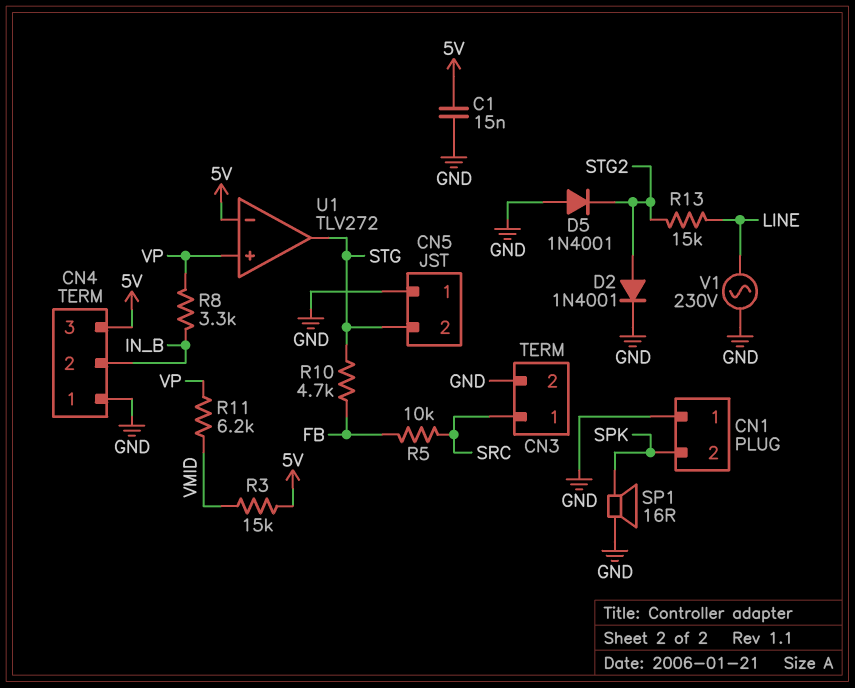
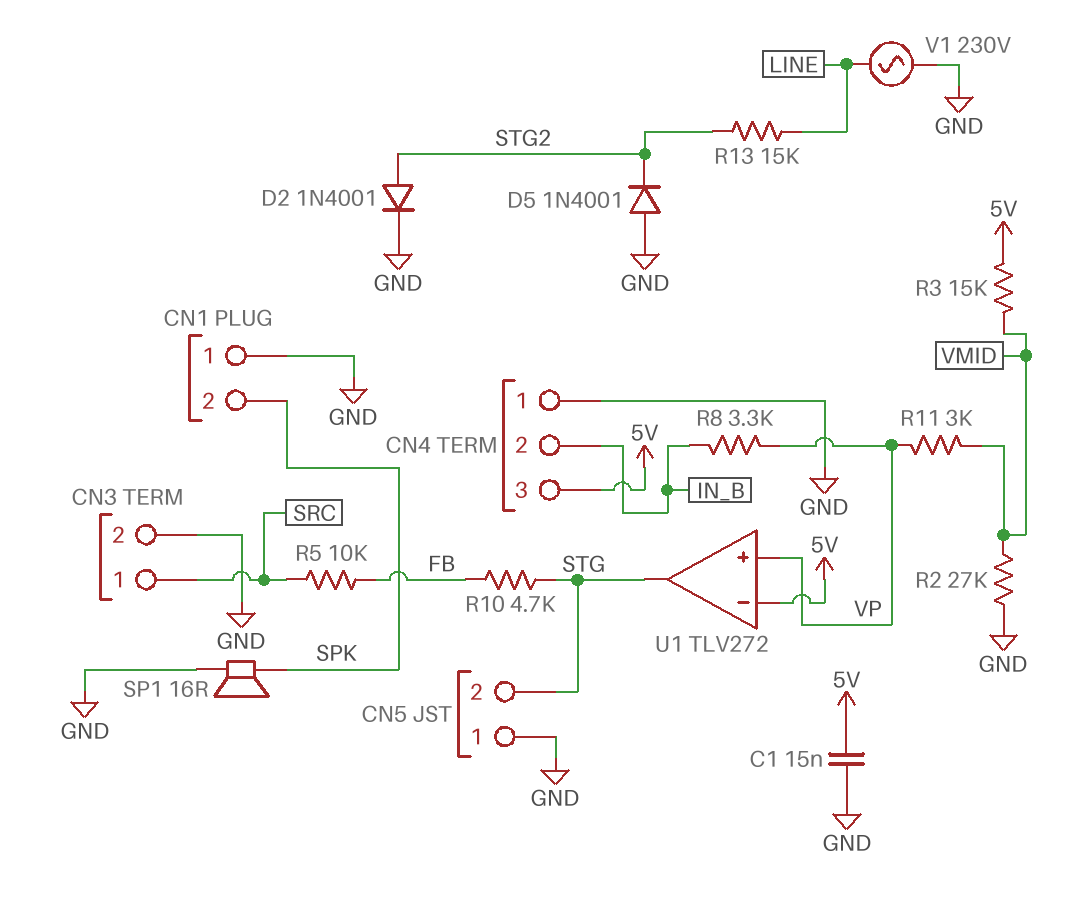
R2: none -> 27k (GND, VMID)
R11: 6.2k (VMID, VP) -> 3k (VMID, VP)

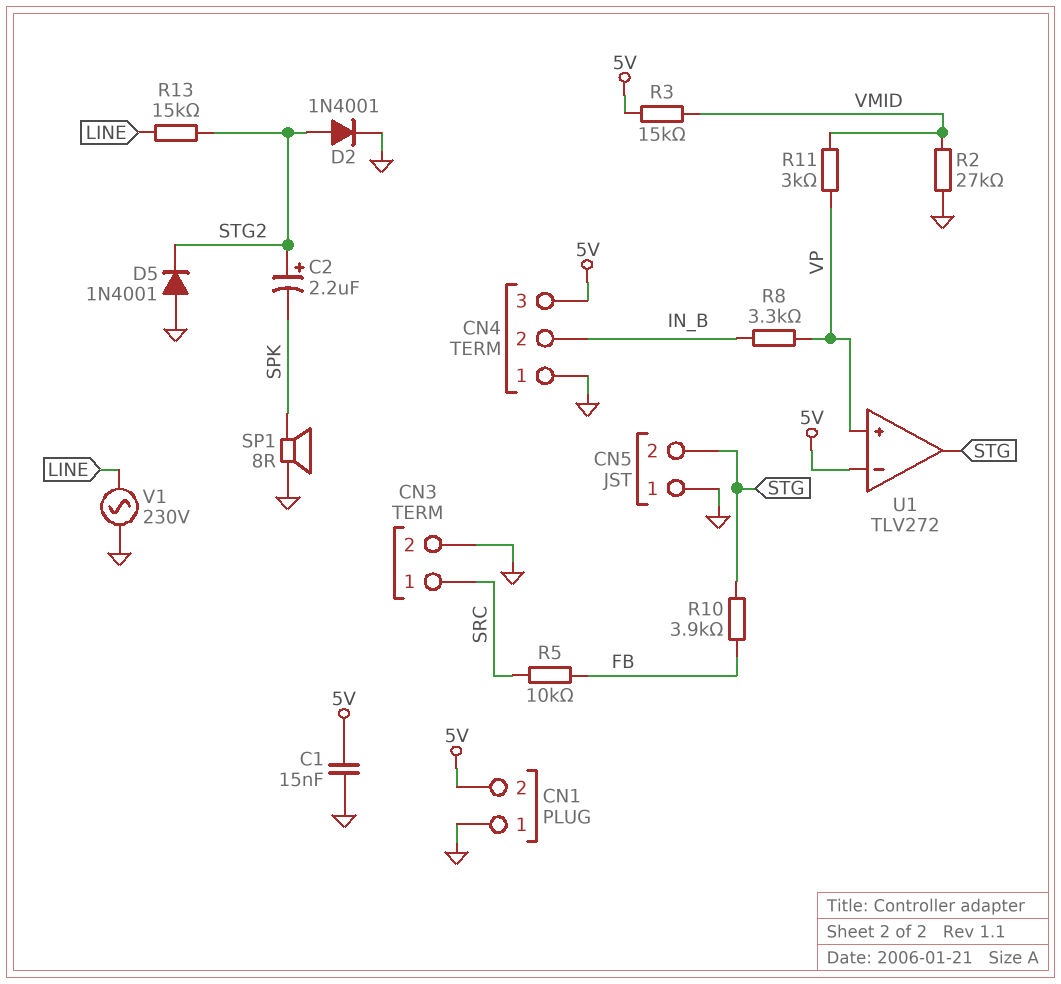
C2: none -> 2.2uF (plus STG2, minus SPK)
CN1 pin 2: SPK -> 5V
R10: 4.7k (FB, STG) -> 3.9k (FB, STG)
SP1: speaker 16R (GND, SPK) -> speaker 8R (GND, SPK)

